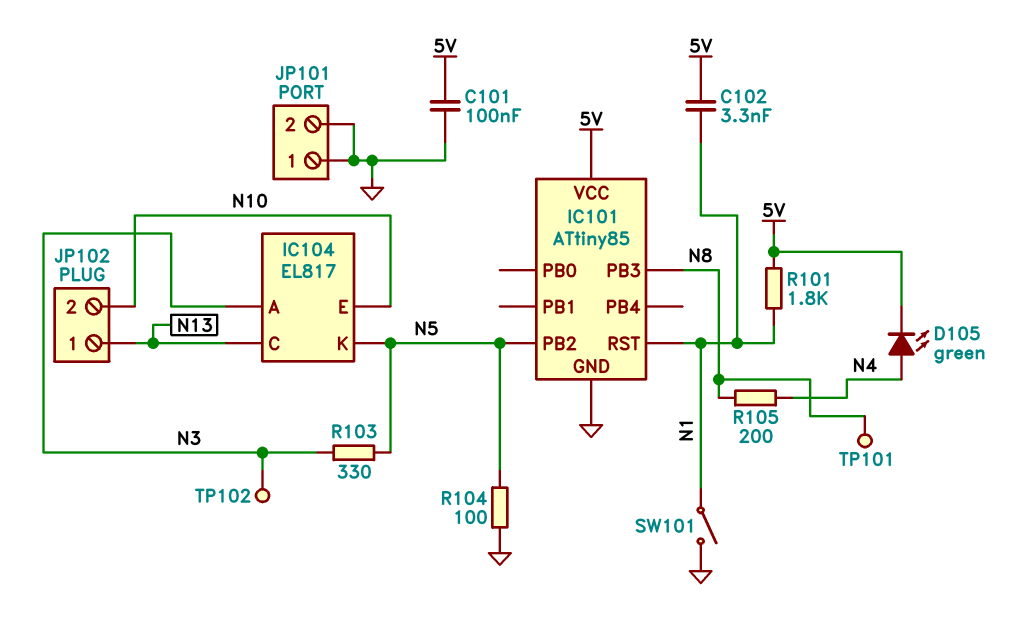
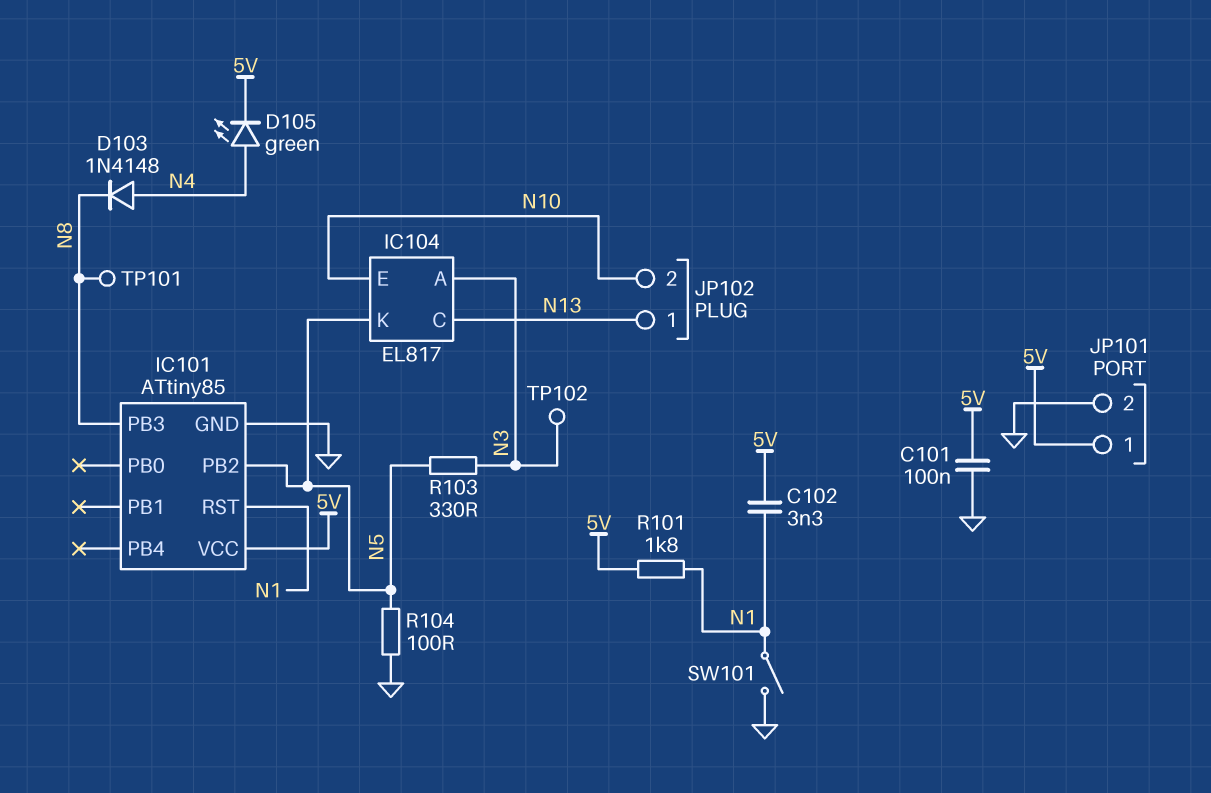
D103: none -> diode 1N4148 (A N4, K N8)
JP101 pin 1: GND -> 5V
R105: 200 (N4, N8) -> none

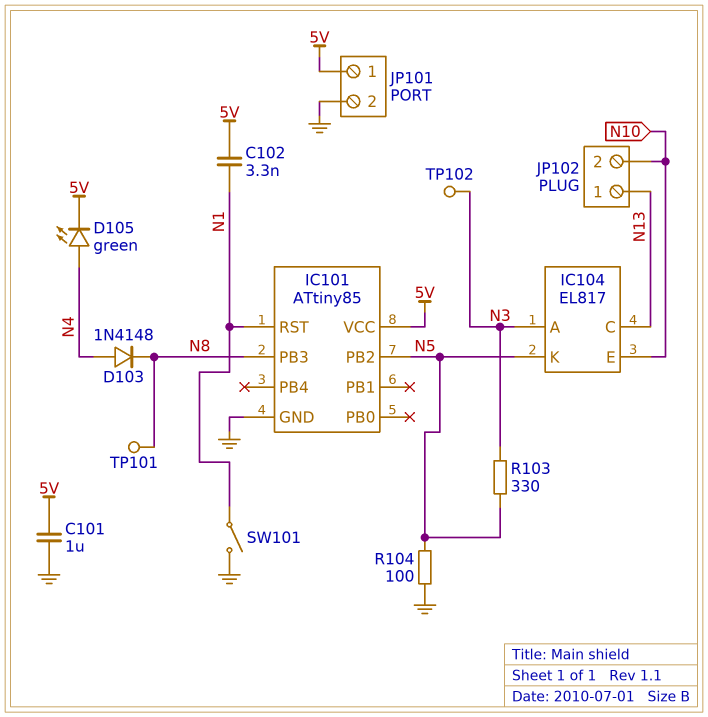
C101: 100nF (5V, GND) -> 1uF (5V, GND)
R101: 1.8k (5V, N1) -> none

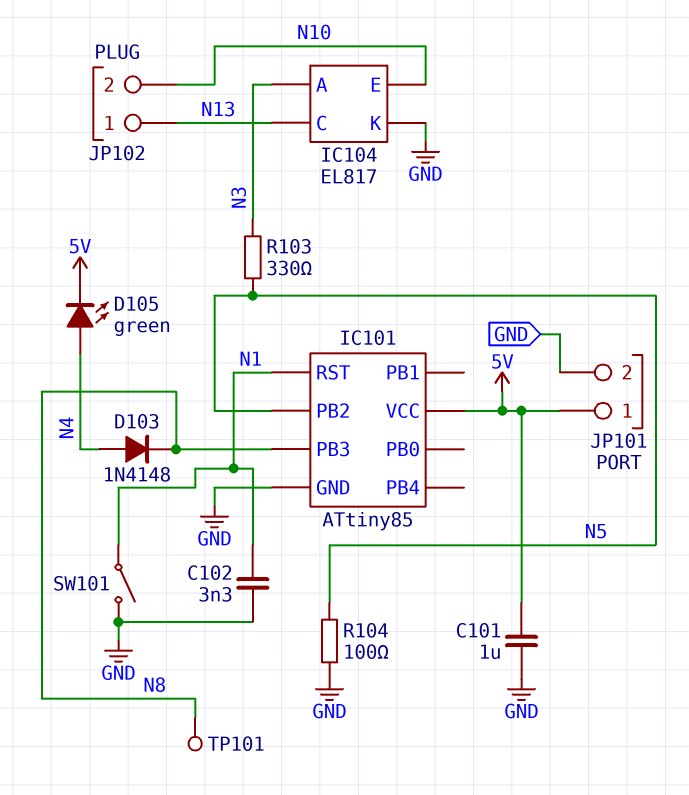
C102: 3.3nF (5V, N1) -> 3.3nF (GND, N1)
IC104 pin K: N5 -> GND
TP102: test point (N3) -> none

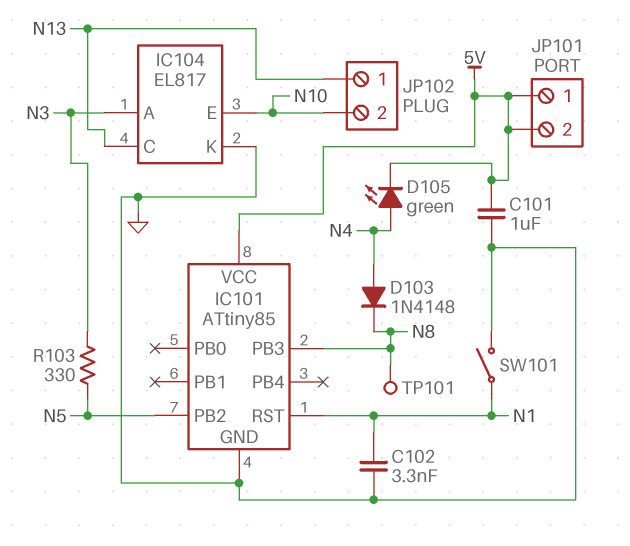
JP101 pin 2: GND -> 5V
R104: 100 (GND, N5) -> none

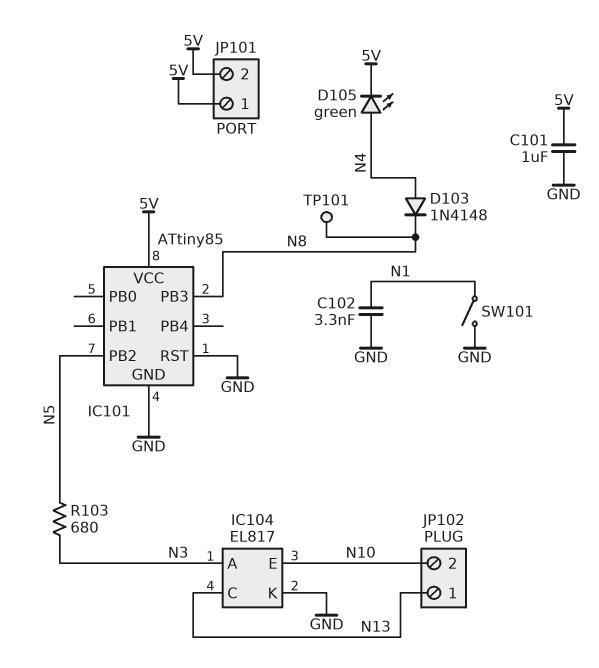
IC101 pin RST: N1 -> GND
R103: 330 (N3, N5) -> 680 (N3, N5)

